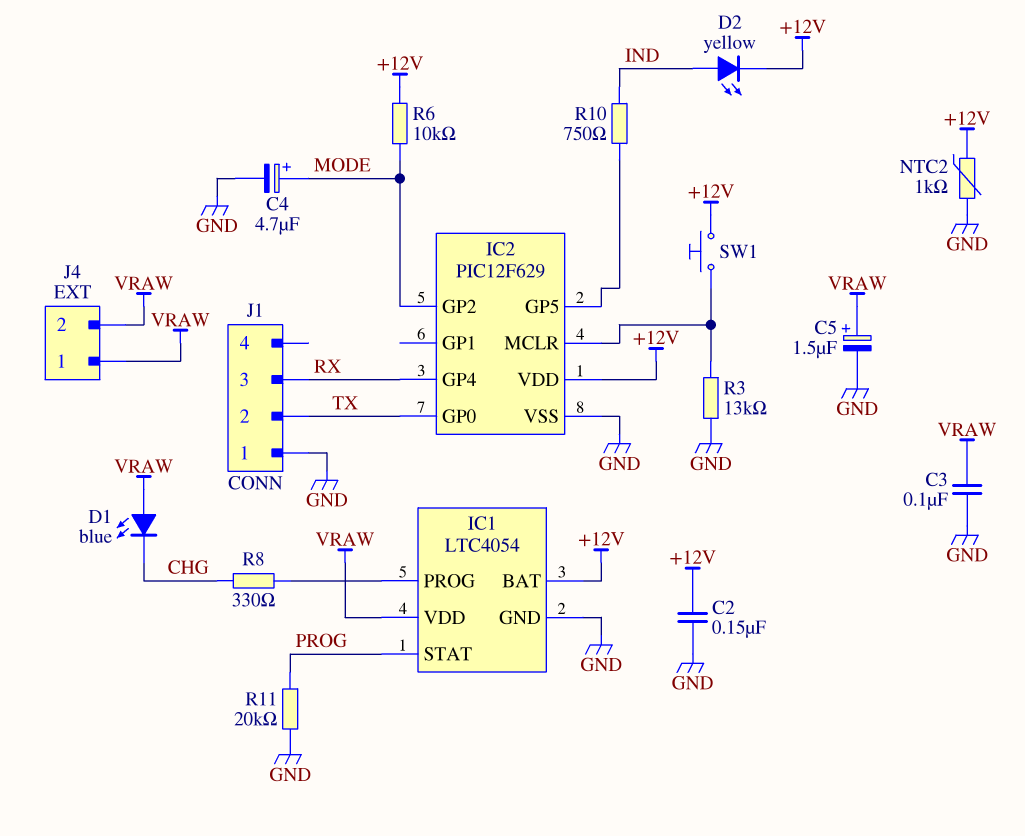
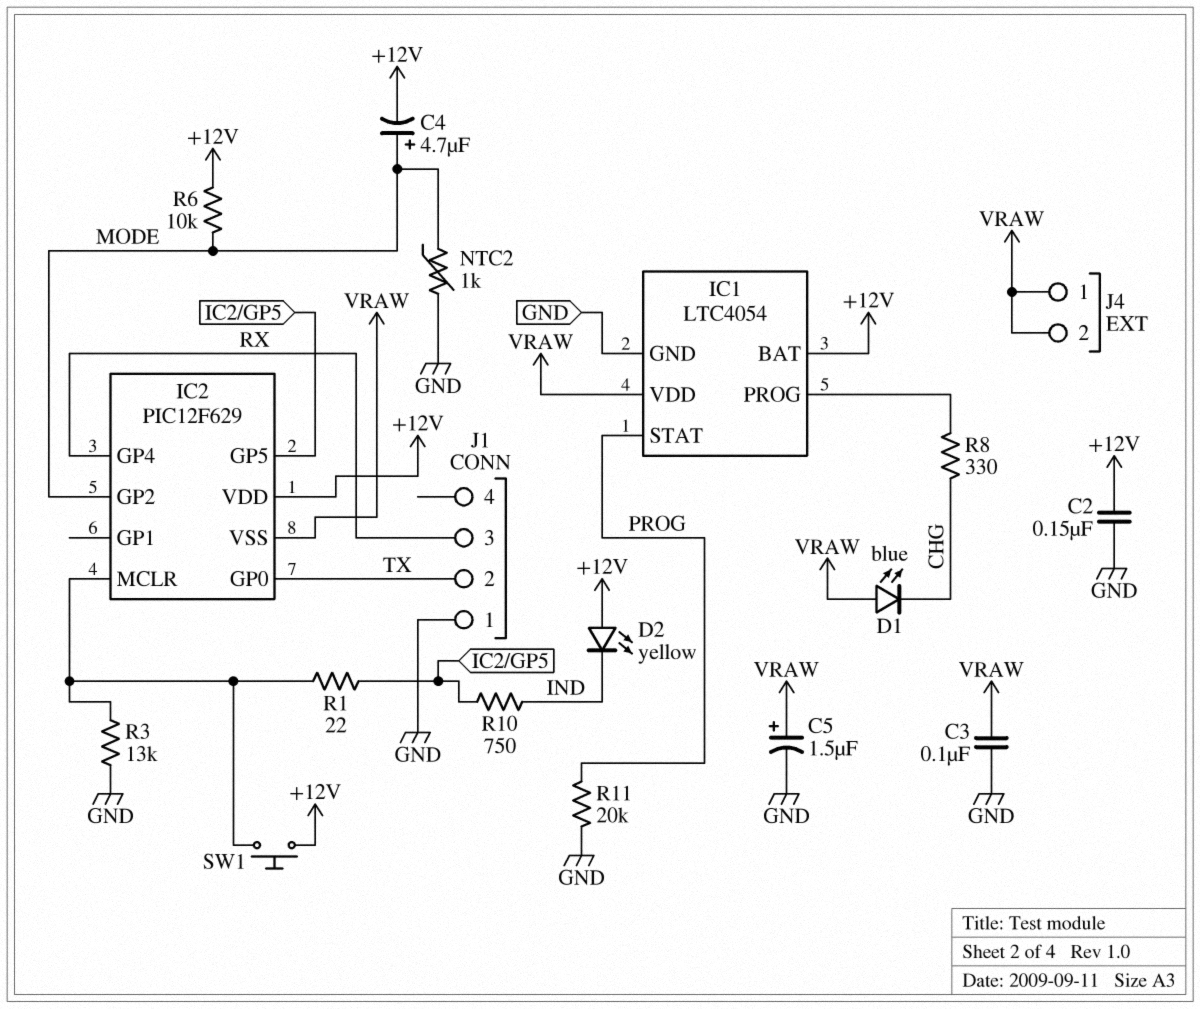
C4: 4.7uF (plus MODE, minus GND) -> 4.7uF (plus MODE, minus +12V)
D2: LED yellow (A IND, K +12V) -> LED yellow (A +12V, K IND)
IC2 pin VSS: GND -> VRAW
NTC2: 1k (+12V, GND) -> 1k (GND, MODE)
R1: none -> 22 (IC2/GP5, IC2/MCLR)

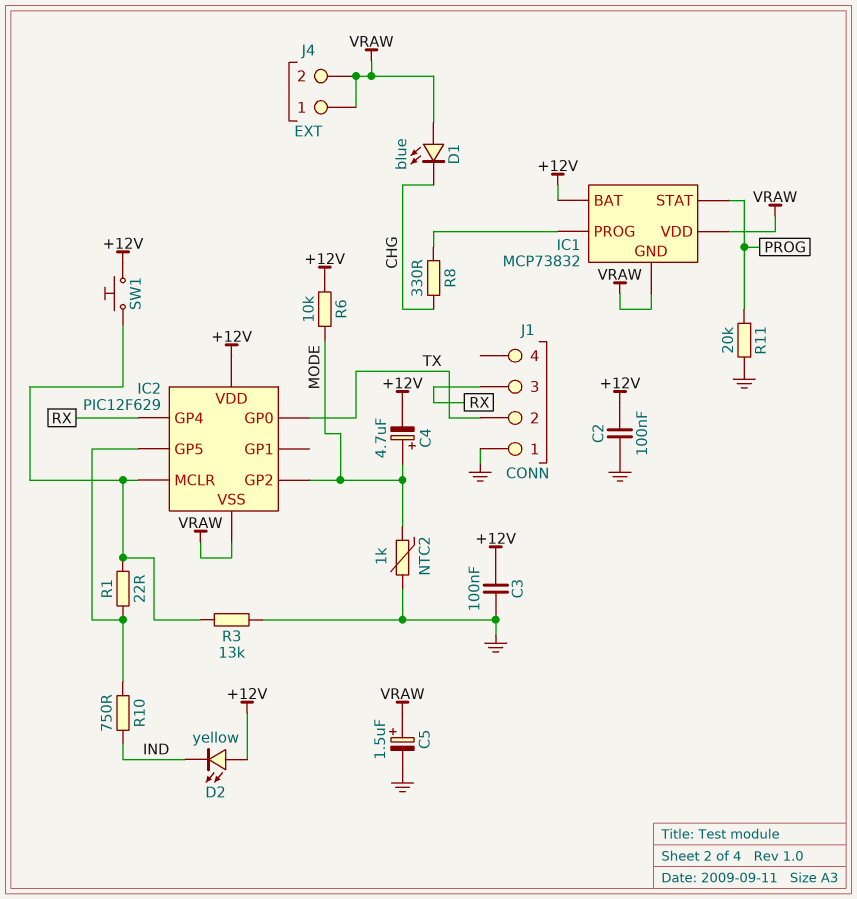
C2: 150nF (+12V, GND) -> 100nF (+12V, GND)
C3: 100nF (GND, VRAW) -> 100nF (+12V, GND)
IC1: LTC4054 -> MCP73832
IC1 pin GND: GND -> VRAW

